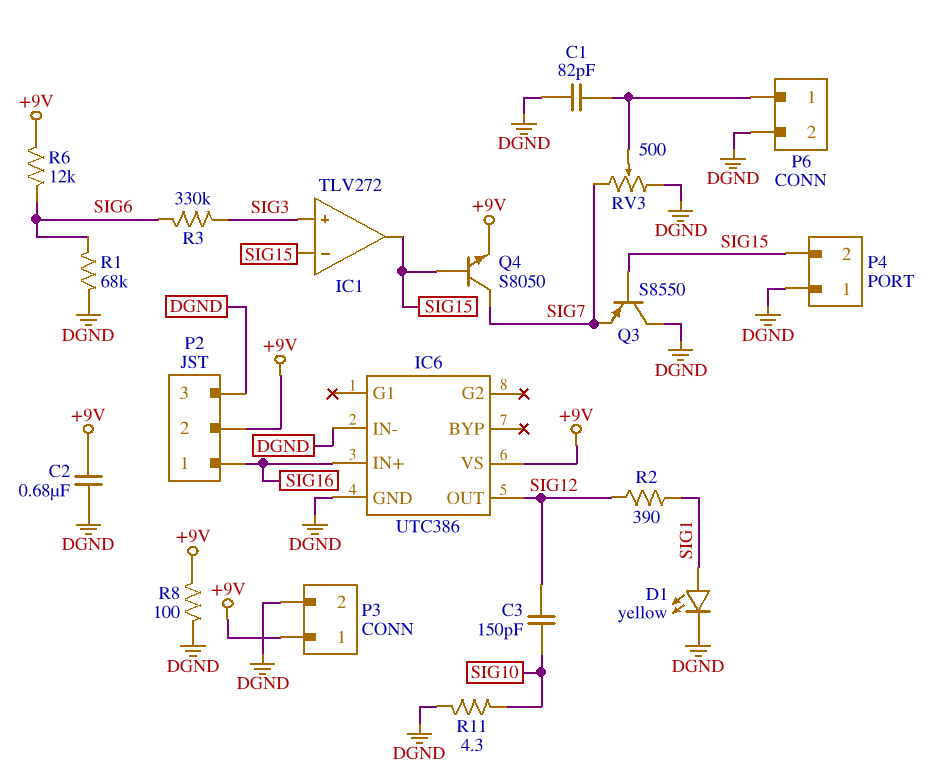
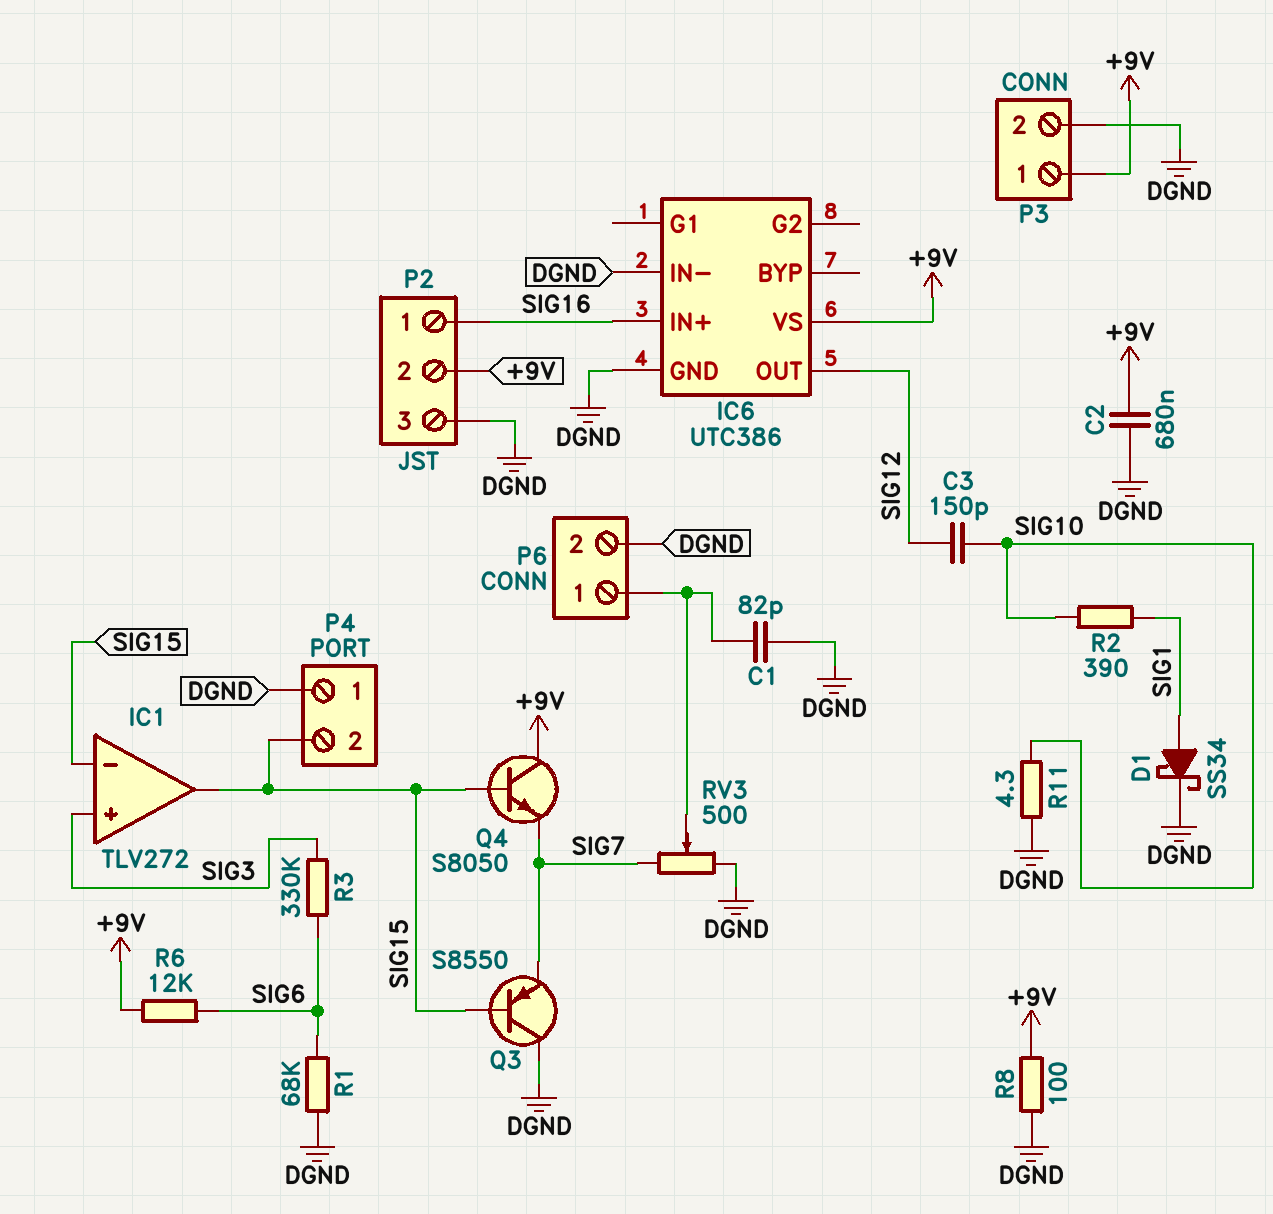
D1: LED yellow (A SIG1, K DGND) -> schottky SS34 (A SIG1, K DGND)
Q4: NPN S8050 (B SIG15, C SIG7, E +9V) -> NPN S8050 (B SIG15, C +9V, E SIG7)
R2: 390 (SIG1, SIG12) -> 390 (SIG1, SIG10)

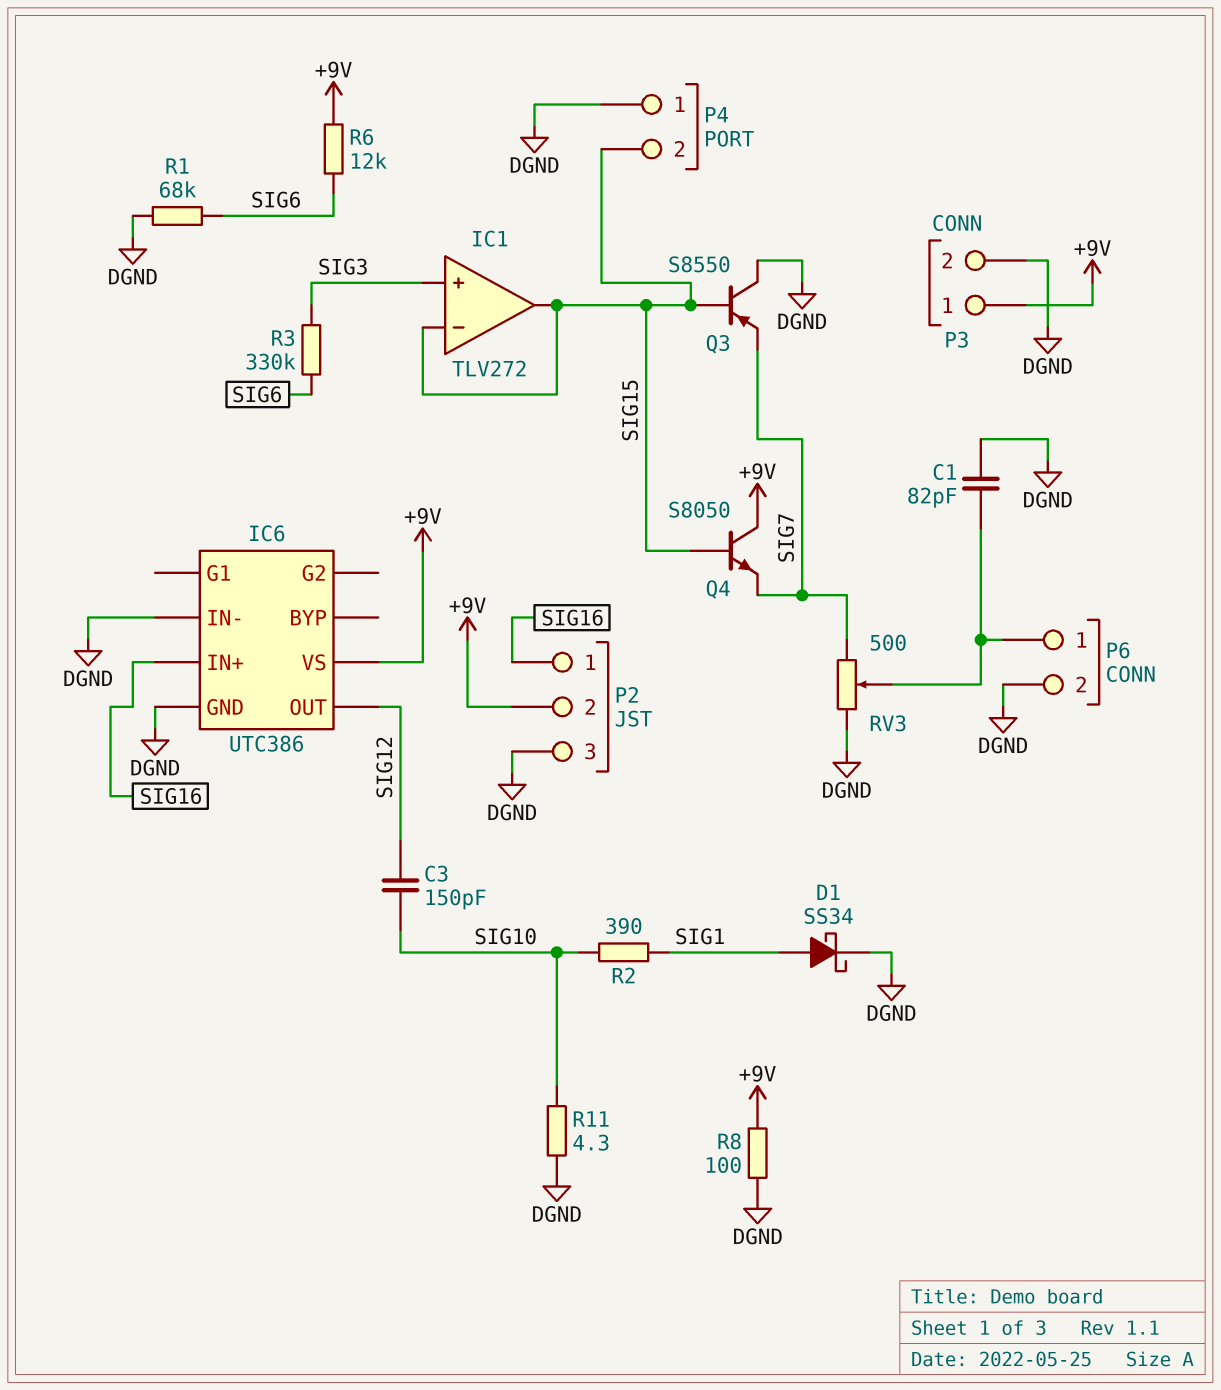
C2: 680nF (+9V, DGND) -> none

